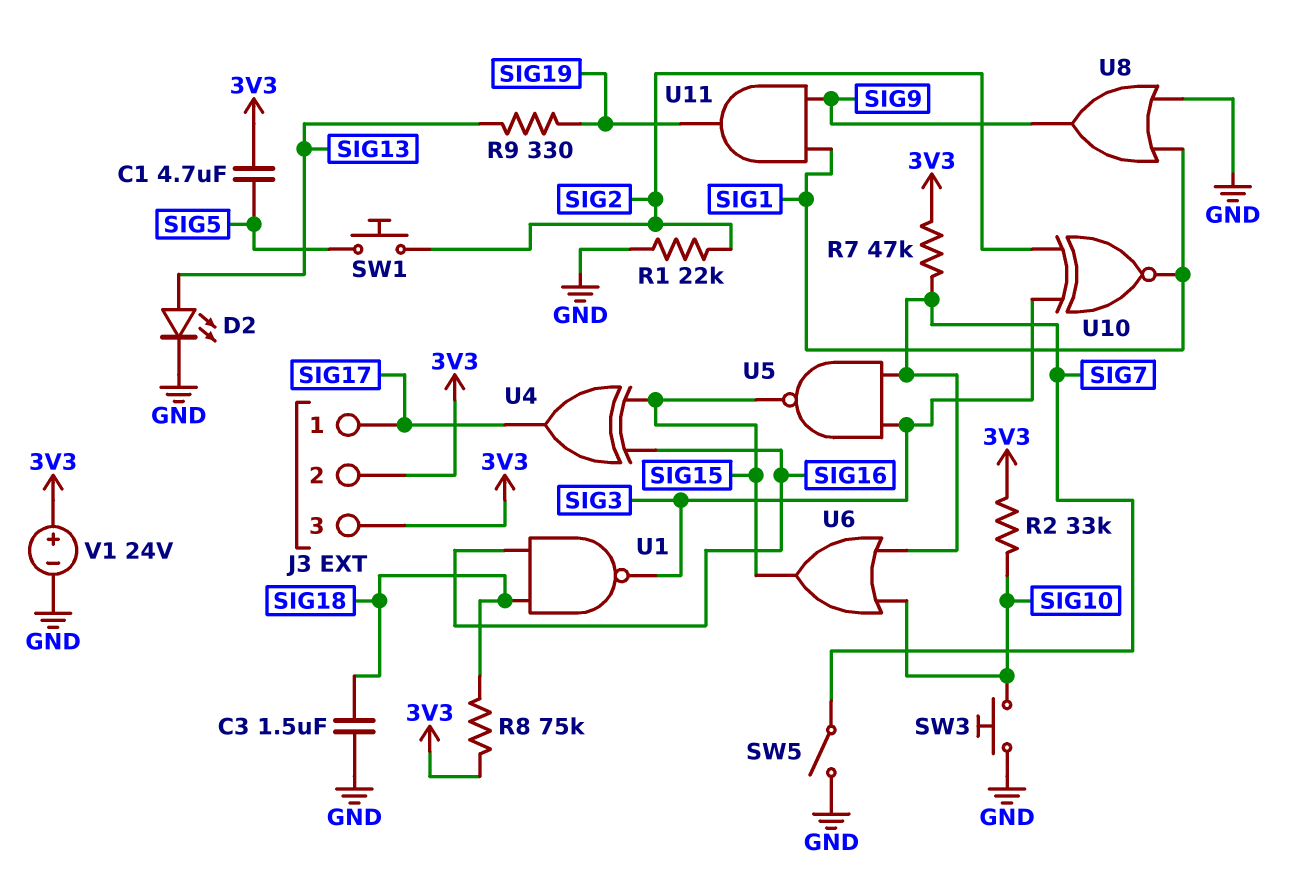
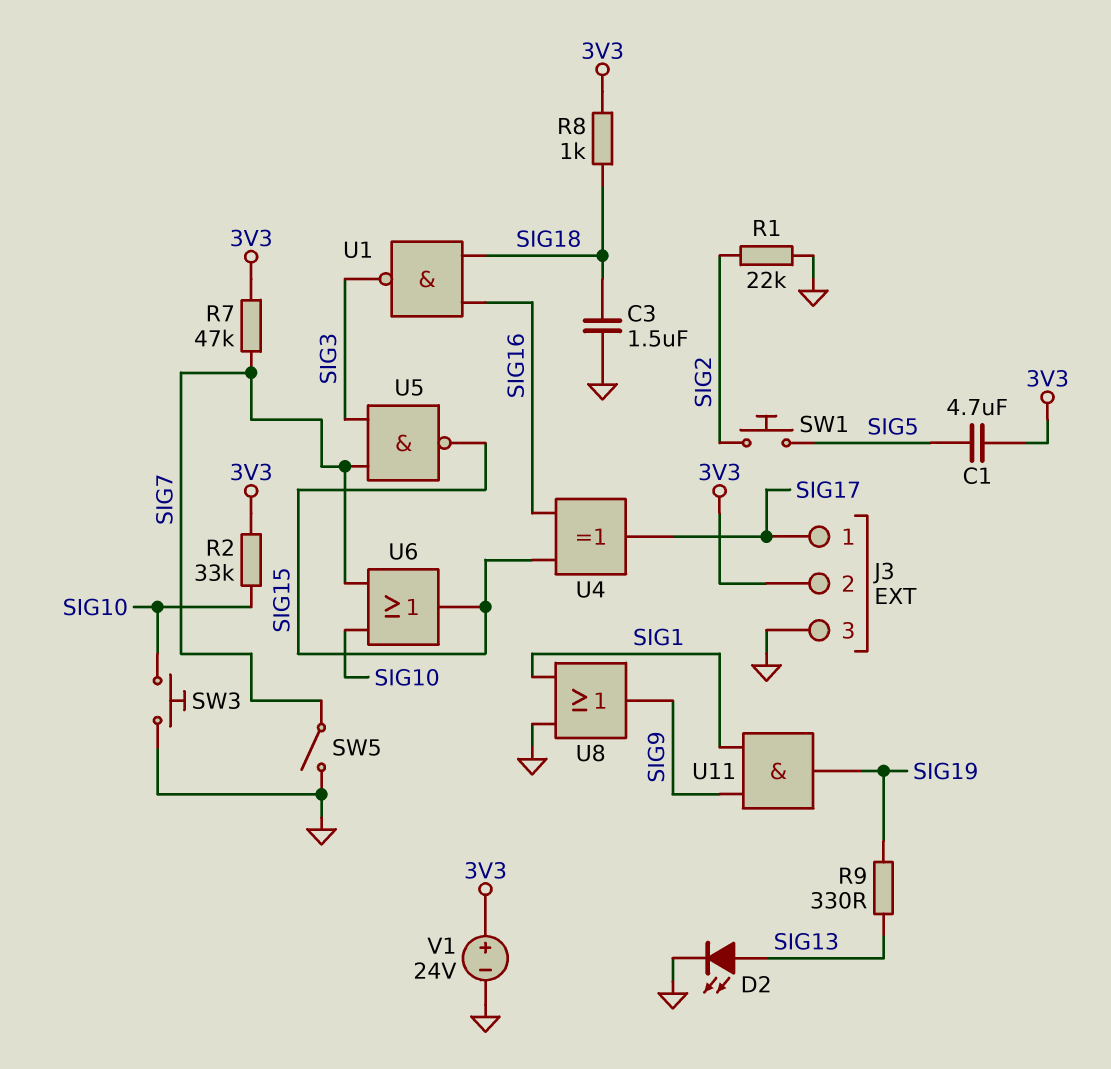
J3 pin 3: 3V3 -> GND
R8: 75k (3V3, SIG18) -> 1k (3V3, SIG18)
U10: XNOR (in SIG2, in SIG3, out SIG1) -> none

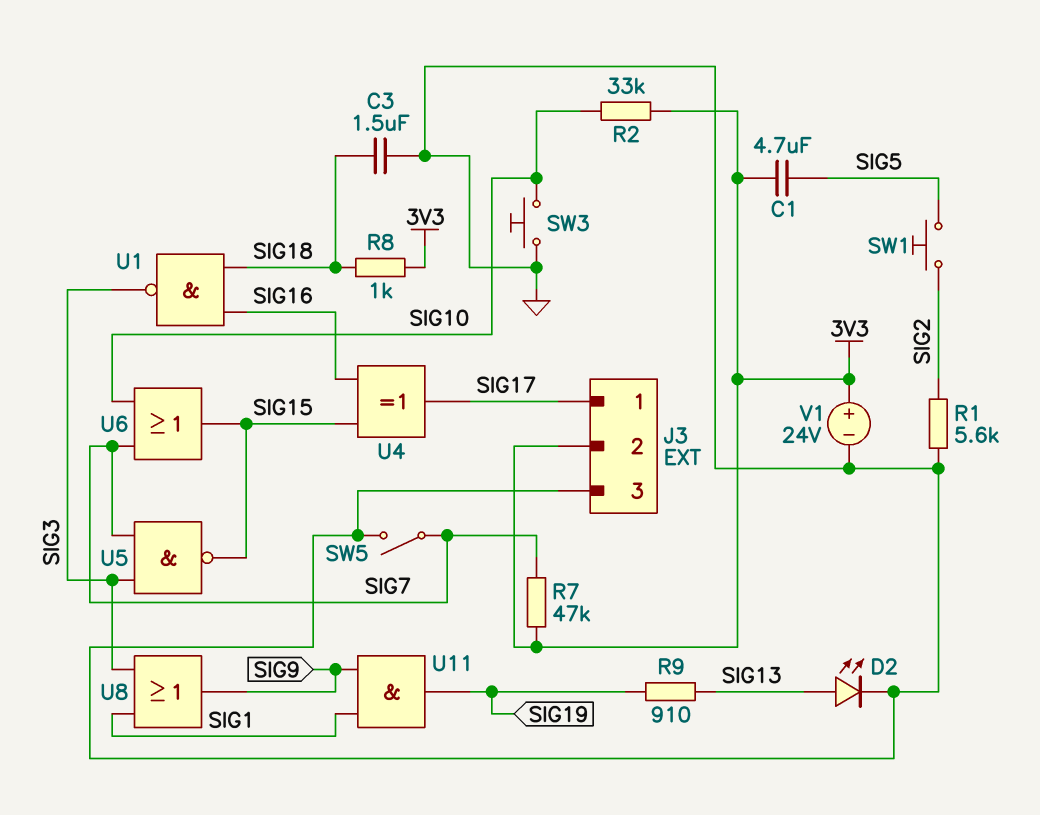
R1: 22k (GND, SIG2) -> 5.6k (GND, SIG2)
R9: 330 (SIG13, SIG19) -> 910 (SIG13, SIG19)
U8: OR (in GND, in SIG1, out SIG9) -> OR (in SIG1, in SIG3, out SIG9)

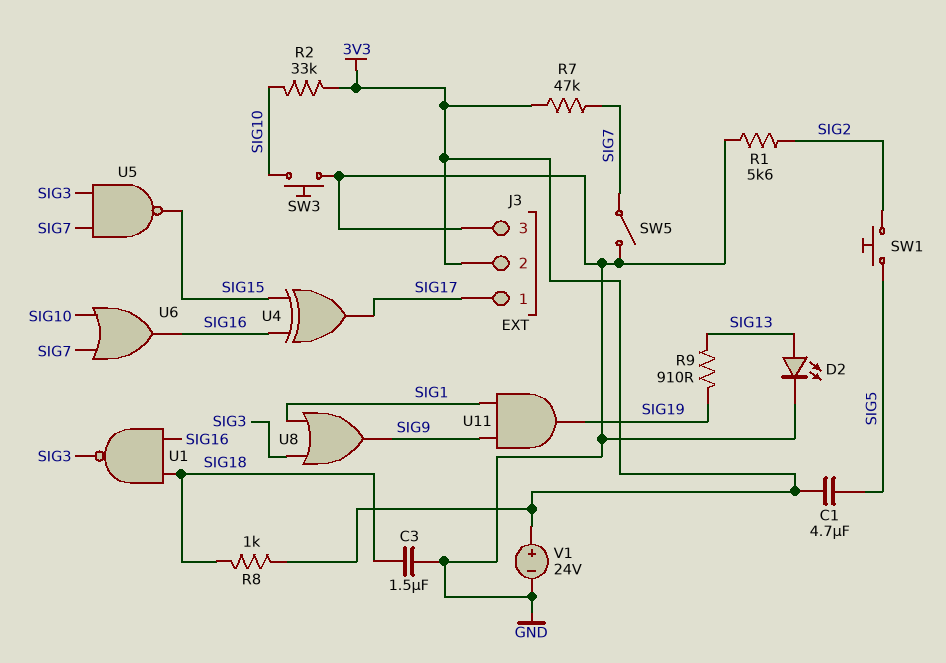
U6: OR (in SIG7, in SIG10, out SIG15) -> OR (in SIG7, in SIG10, out SIG16)

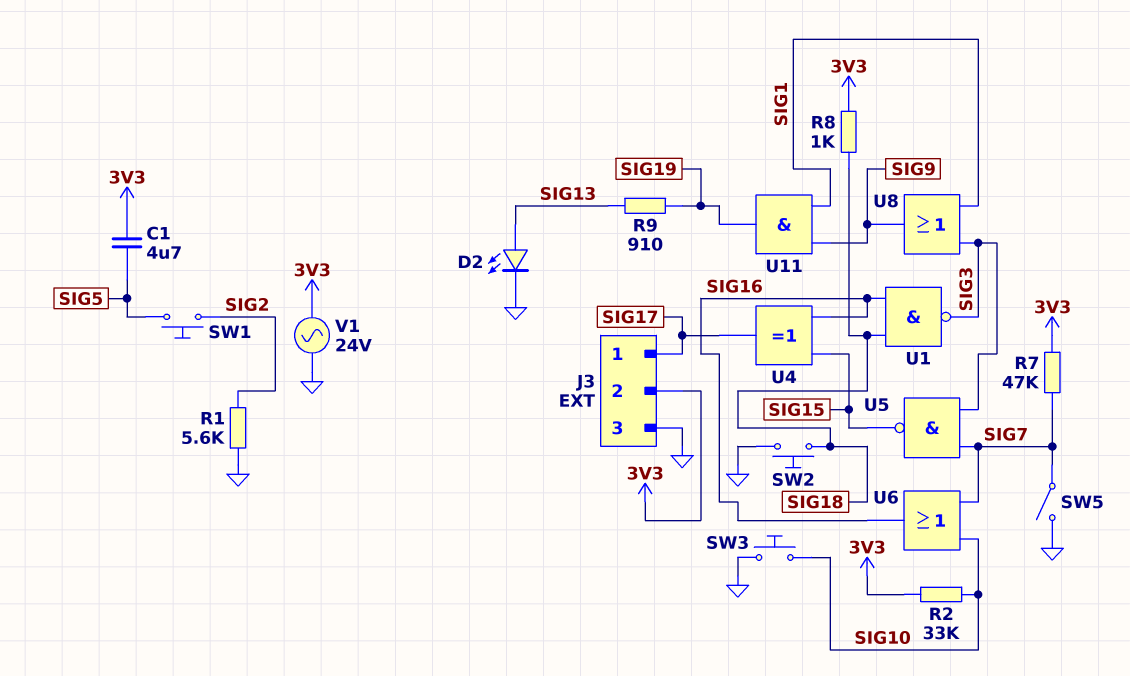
C3: 1.5uF (GND, SIG18) -> none
SW2: none -> button (GND, SIG18)
V1: 24V (plus 3V3, minus GND) -> AC 24V (3V3, GND)

